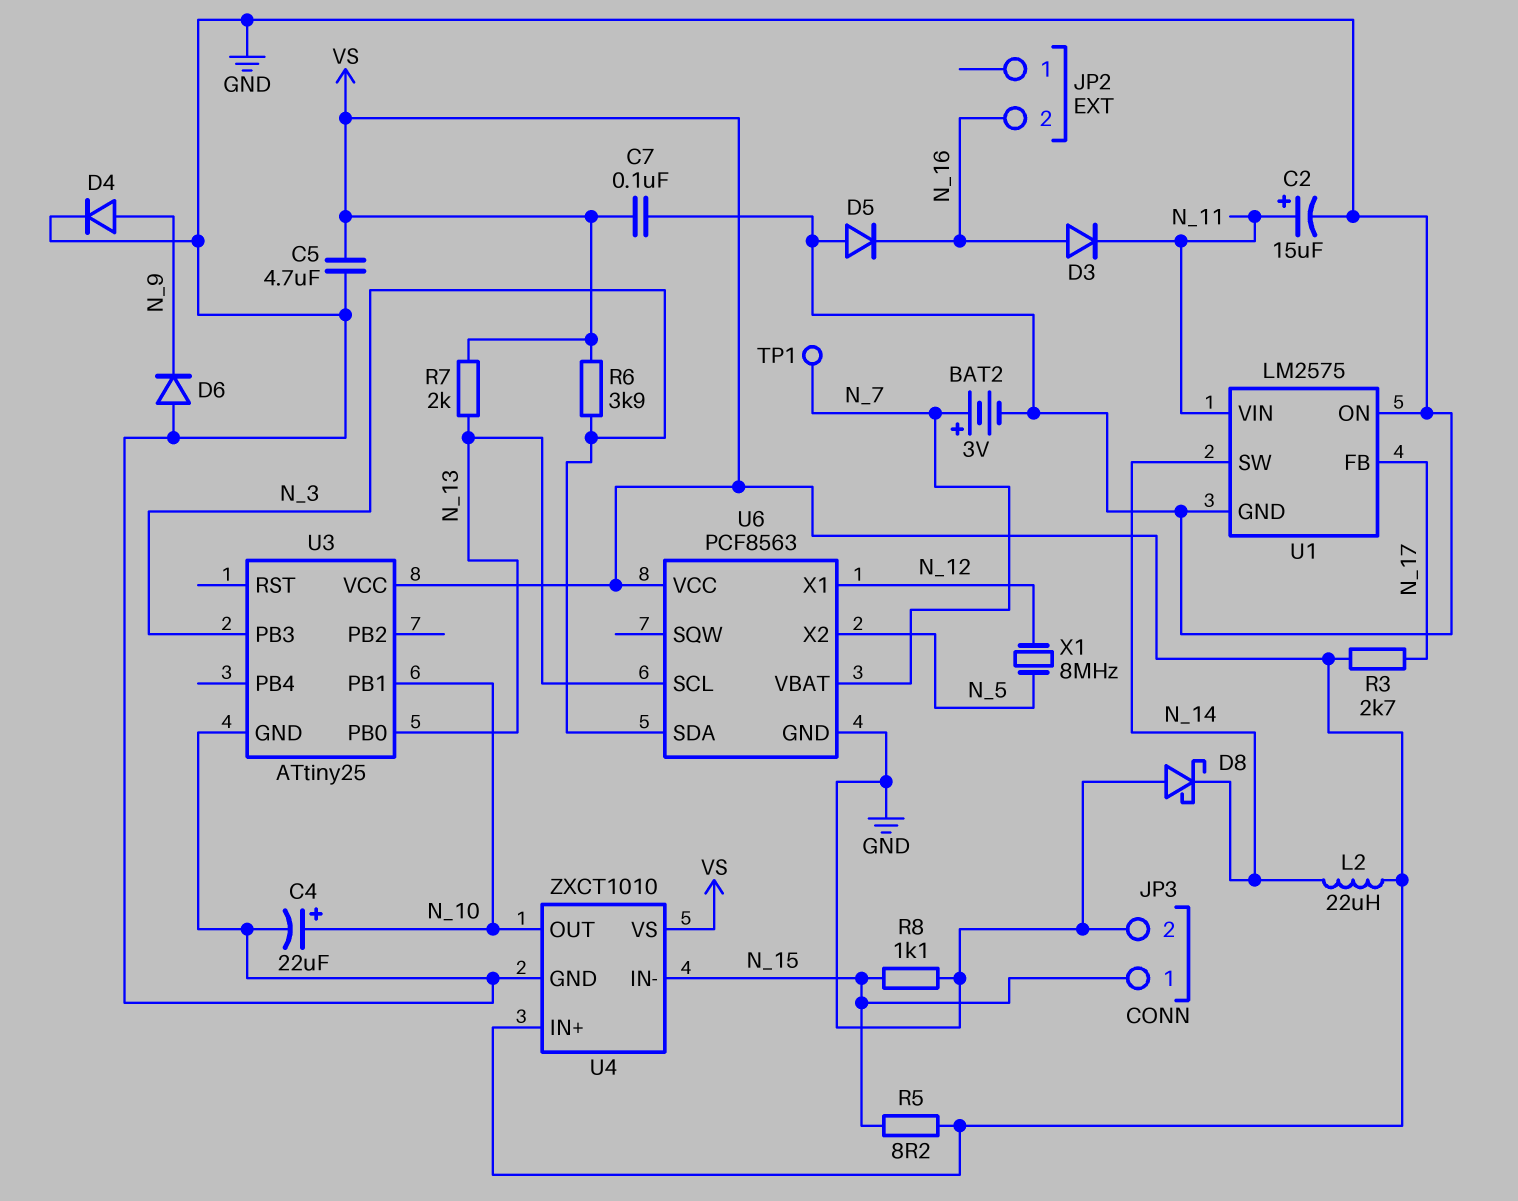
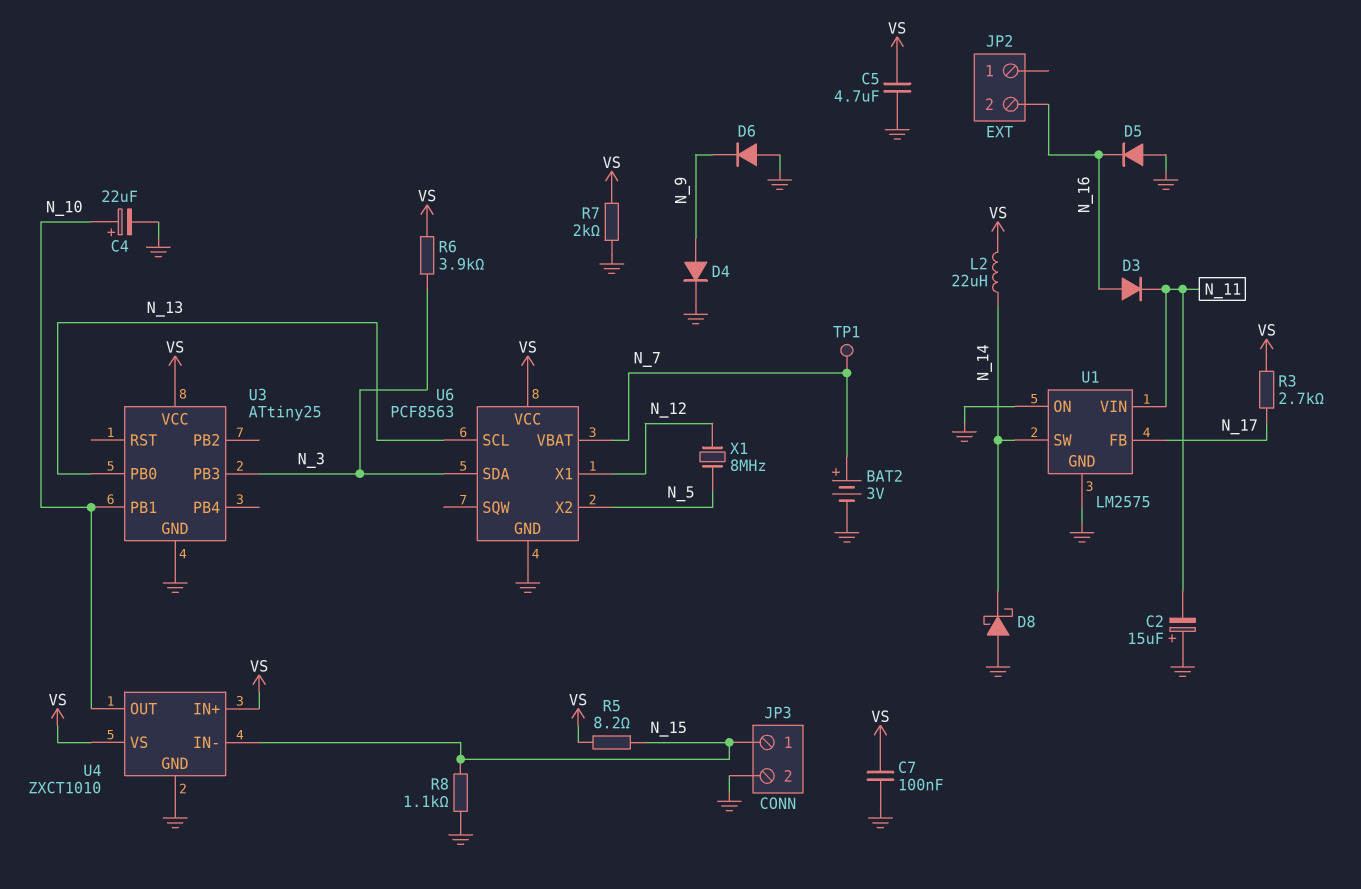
C2: 15uF (plus N_11, minus GND) -> 15uF (plus GND, minus N_11)
R7: 2k (N_13, VS) -> 2k (GND, VS)

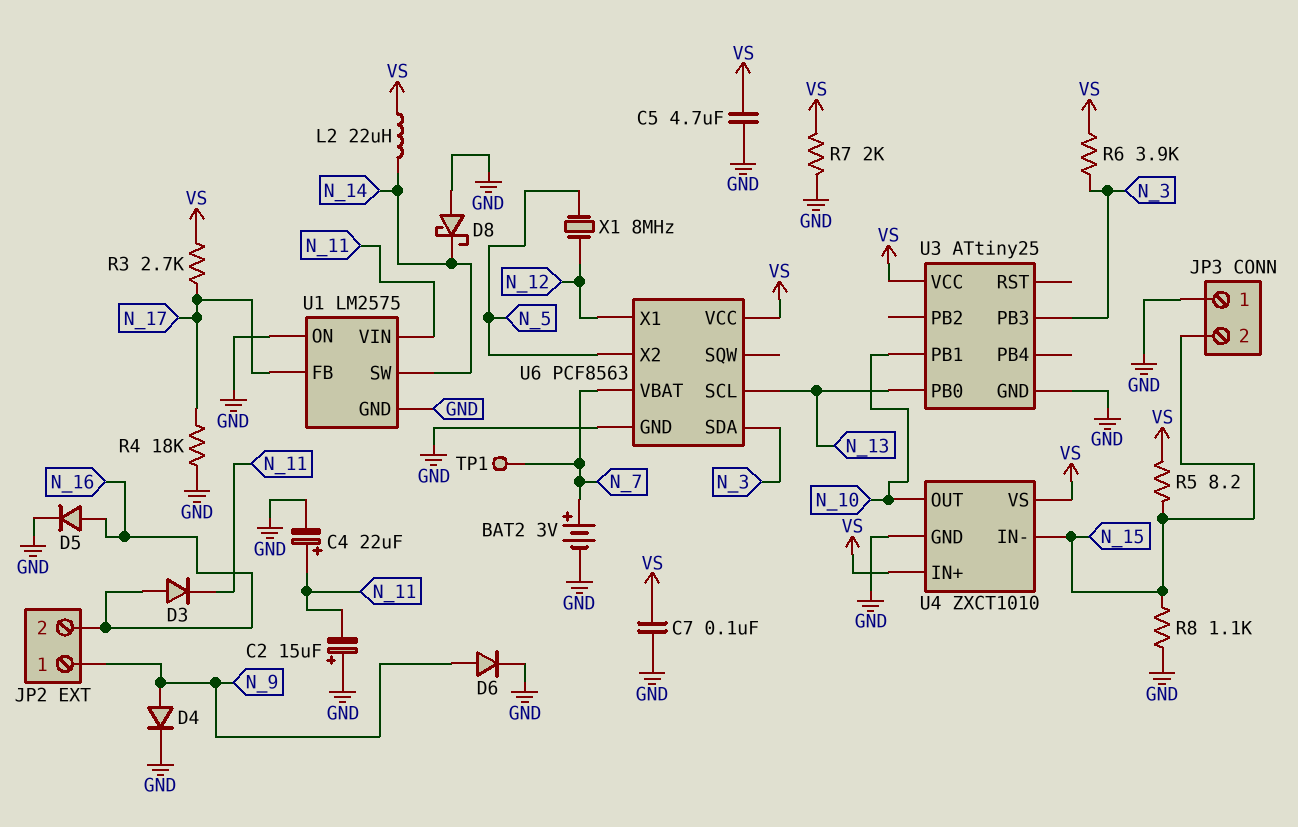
C4: 22uF (plus N_10, minus GND) -> 22uF (plus N_11, minus GND)
D5: diode (A GND, K N_16) -> diode (A N_16, K GND)
D6: diode (A GND, K N_9) -> diode (A N_9, K GND)
JP2 pin 1: none -> N_9
JP3 pin 1: N_15 -> GND
JP3 pin 2: GND -> N_15
R4: none -> 18k (GND, N_17)

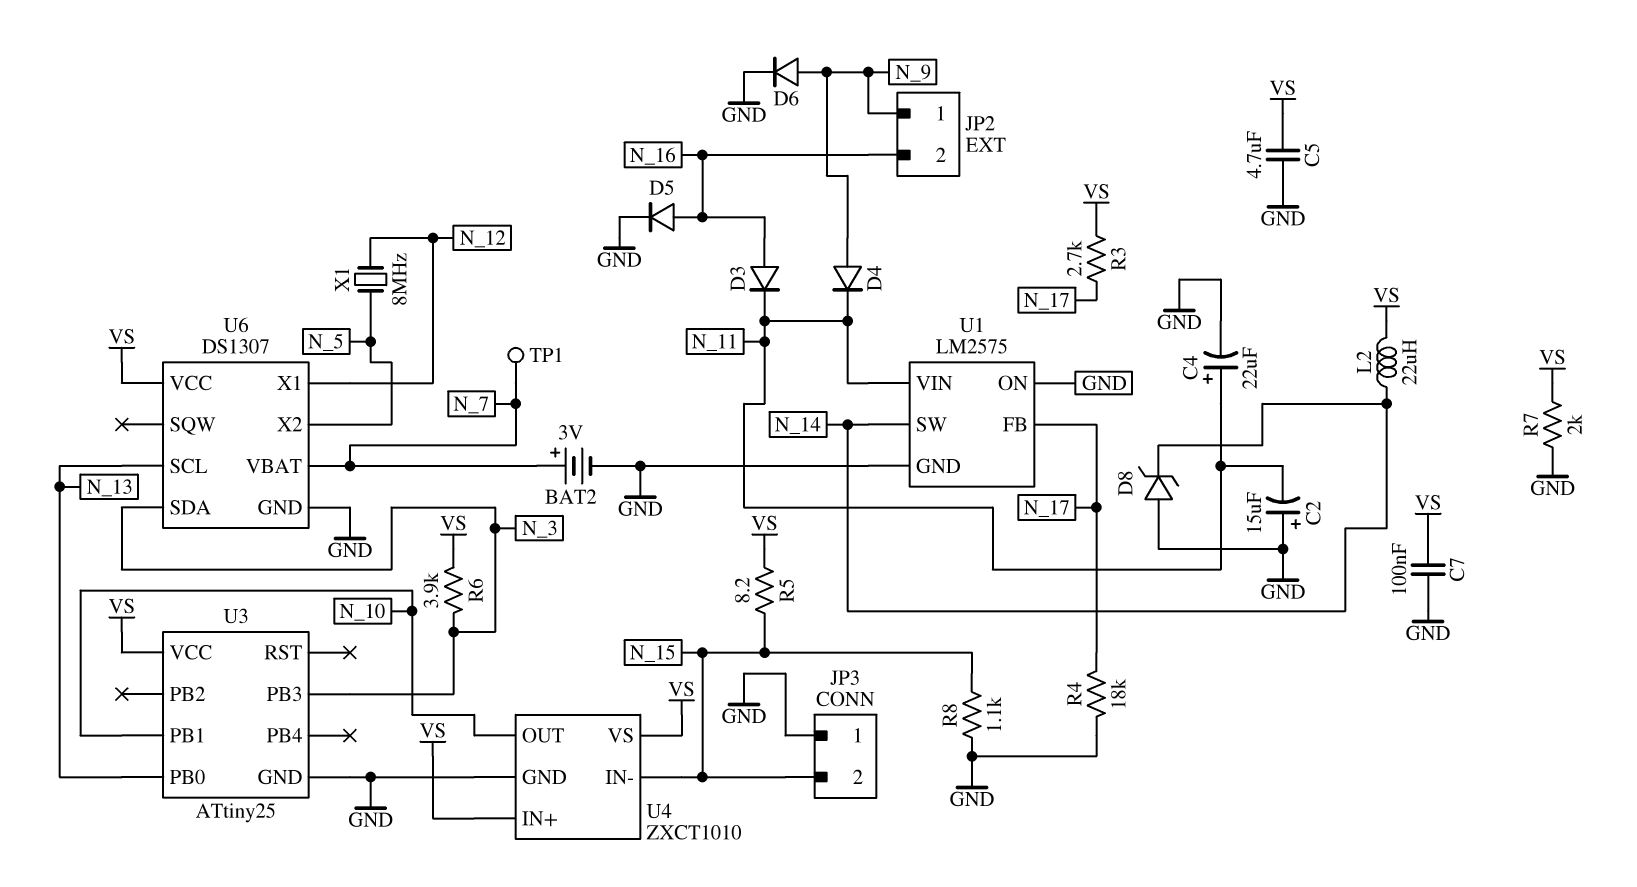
D4: diode (A N_9, K GND) -> diode (A N_9, K N_11)
D8: schottky (A GND, K N_14) -> zener (A GND, K N_14)
U6: PCF8563 -> DS1307

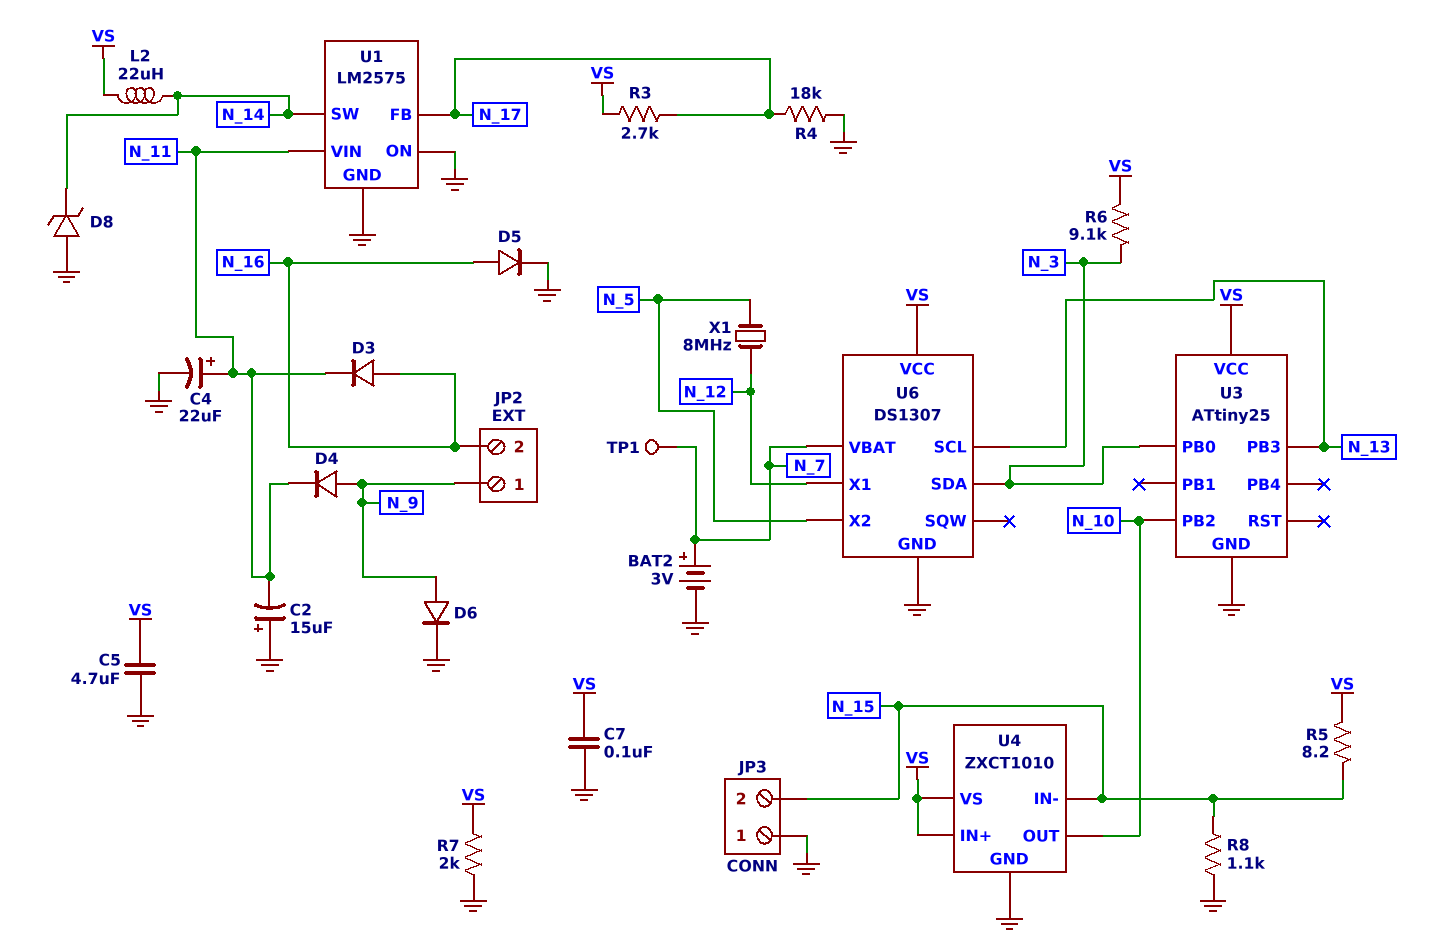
R6: 3.9k (N_3, VS) -> 9.1k (N_3, VS)
U3 pin PB0: N_13 -> N_3
U3 pin PB1: N_10 -> none
U3 pin PB2: none -> N_10
U3 pin PB3: N_3 -> N_13

